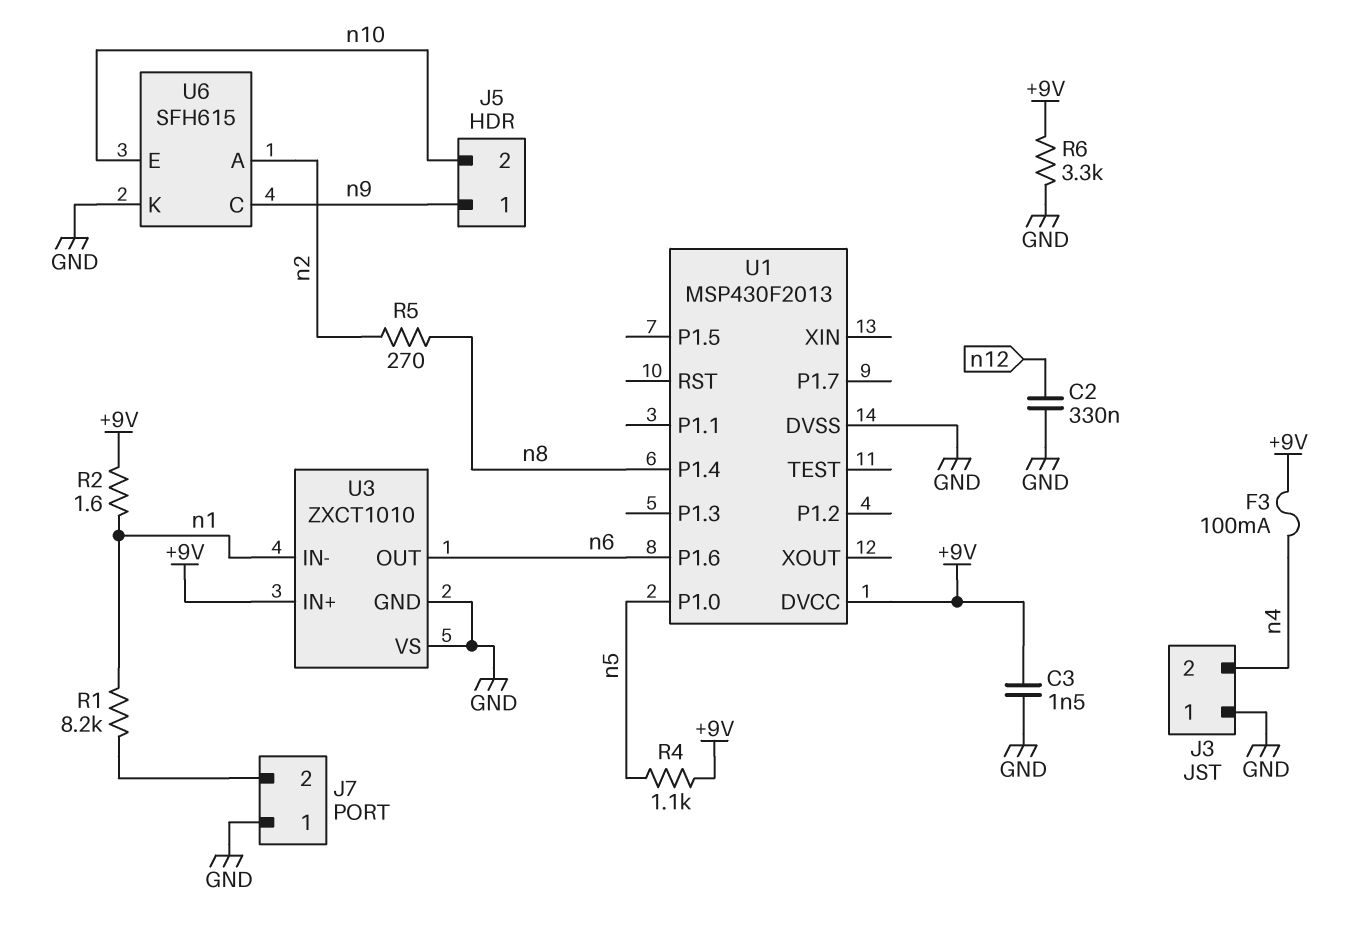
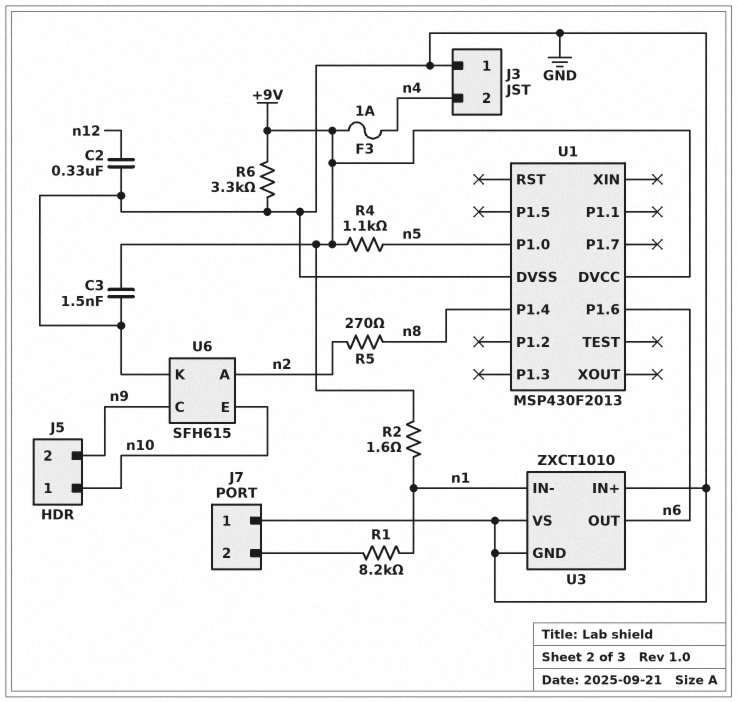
F3: 100mA (+9V, n4) -> 1A (+9V, n4)
J5 pin 1: n9 -> n10
J5 pin 2: n10 -> n9
U3 pin IN+: +9V -> GND

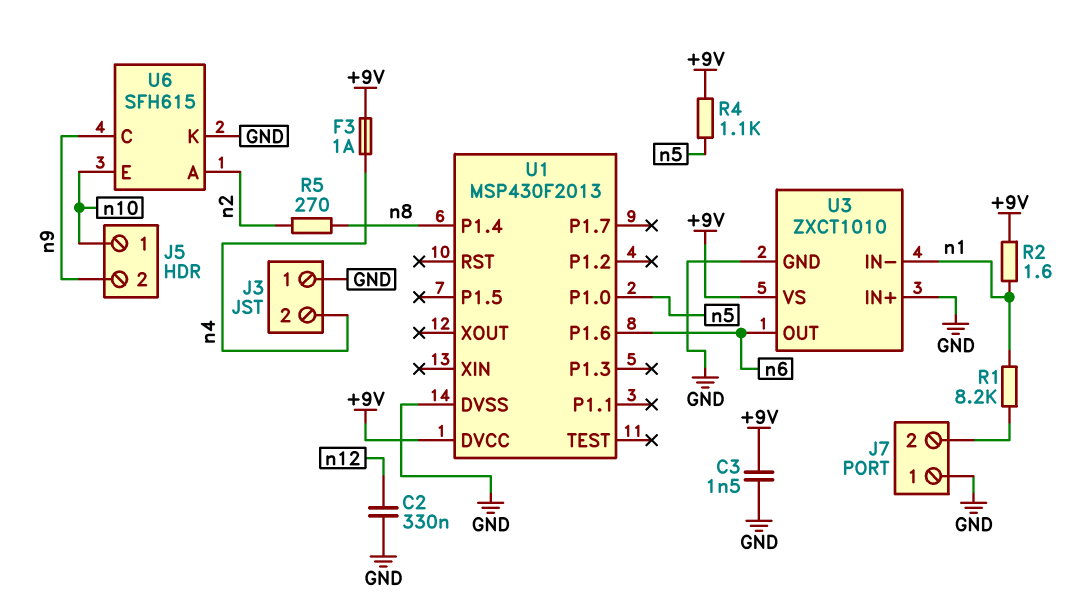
R6: 3.3k (+9V, GND) -> none
U3 pin VS: GND -> +9V

